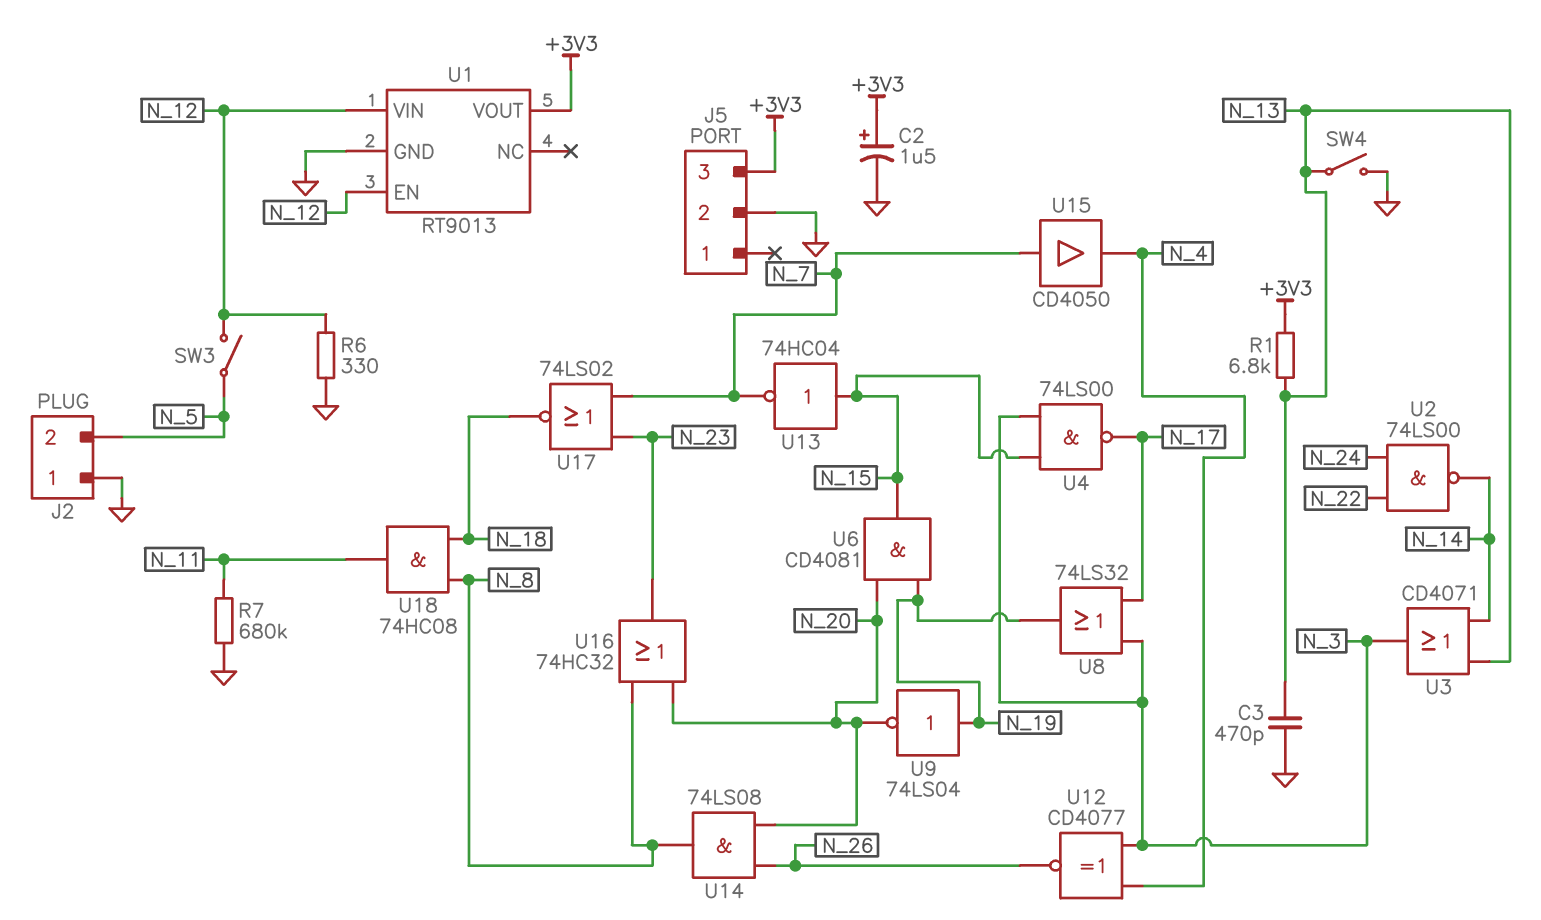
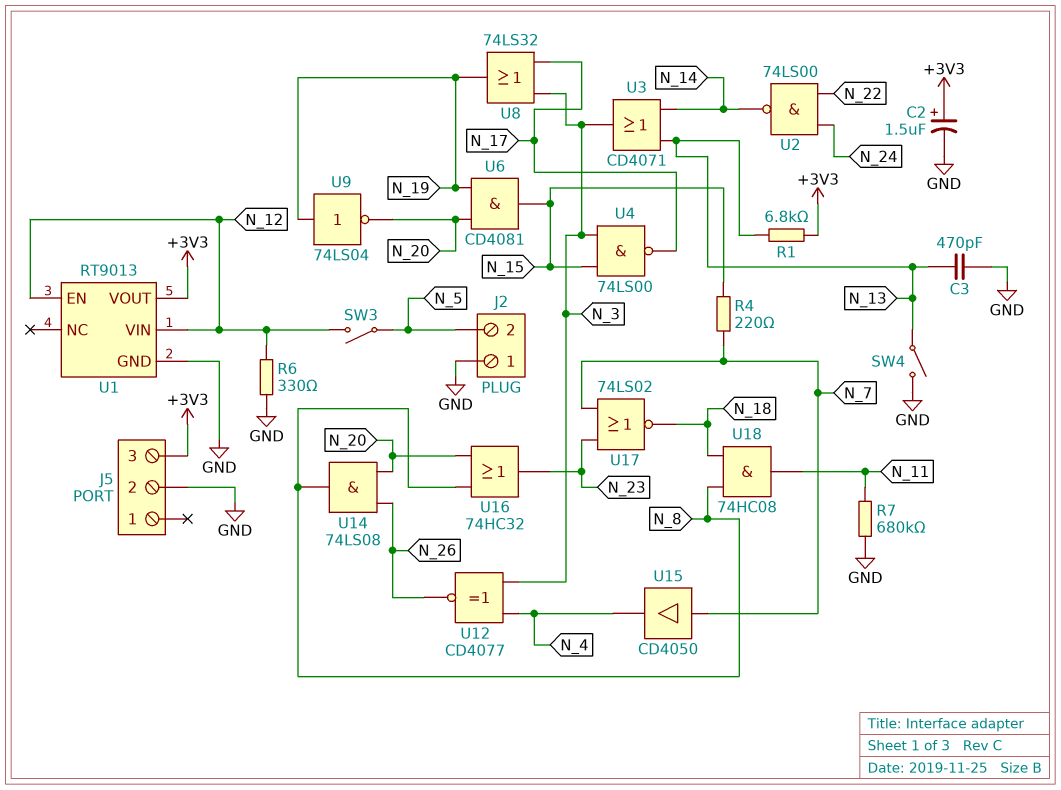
R4: none -> 220 (N_7, N_15)
U13: NOT 74HC04 (in N_15, out N_7) -> none

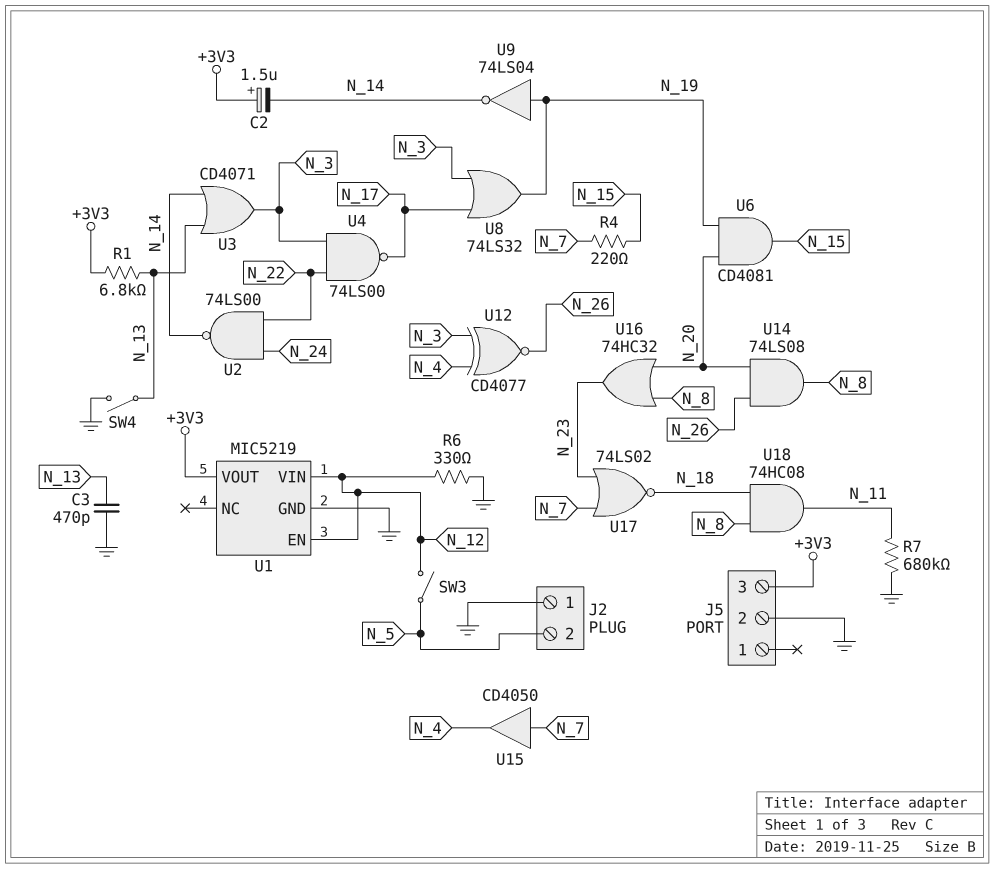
C2: 1.5uF (plus +3V3, minus GND) -> 1.5uF (plus +3V3, minus N_14)
U1: RT9013 -> MIC5219
U4: NAND 74LS00 (in N_3, in N_15, out N_17) -> NAND 74LS00 (in N_3, in N_22, out N_17)
U9: NOT 74LS04 (in N_19, out N_20) -> NOT 74LS04 (in N_19, out N_14)

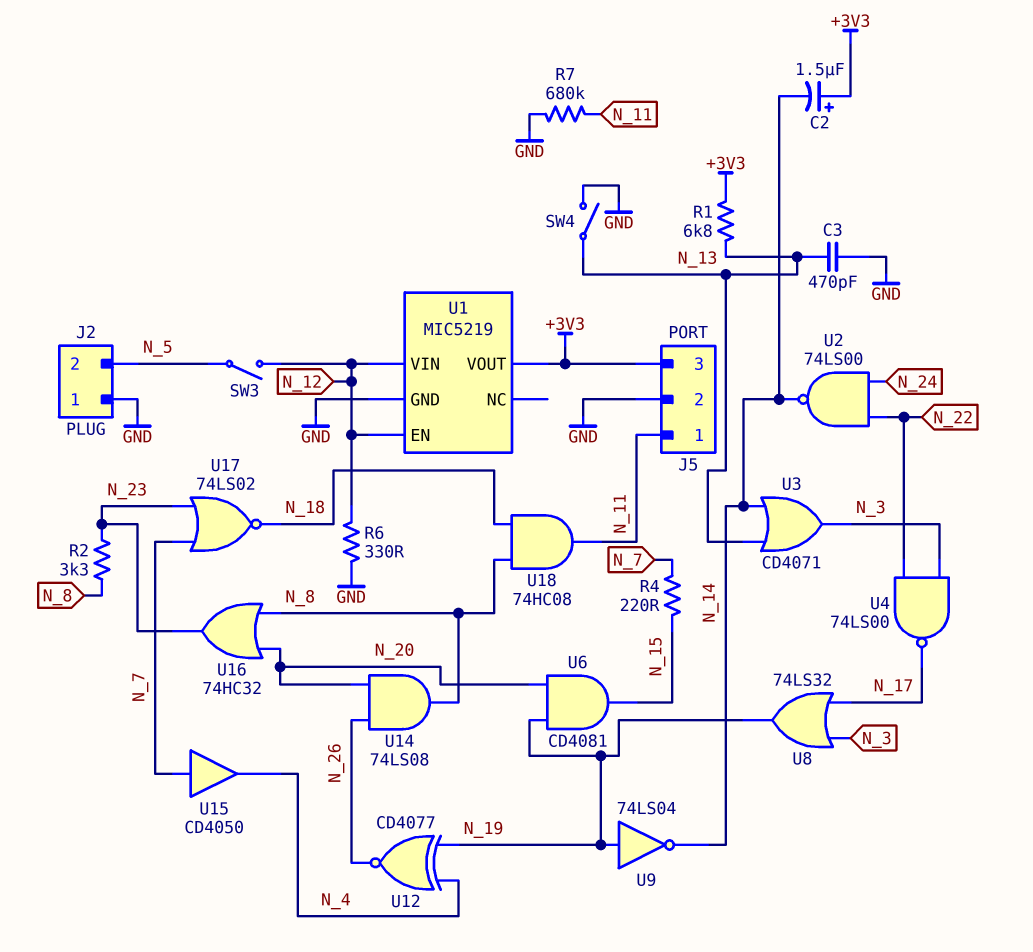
J5 pin 1: none -> N_11
R2: none -> 3.3k (N_8, N_23)
U12: XNOR CD4077 (in N_3, in N_4, out N_26) -> XNOR CD4077 (in N_4, in N_19, out N_26)

